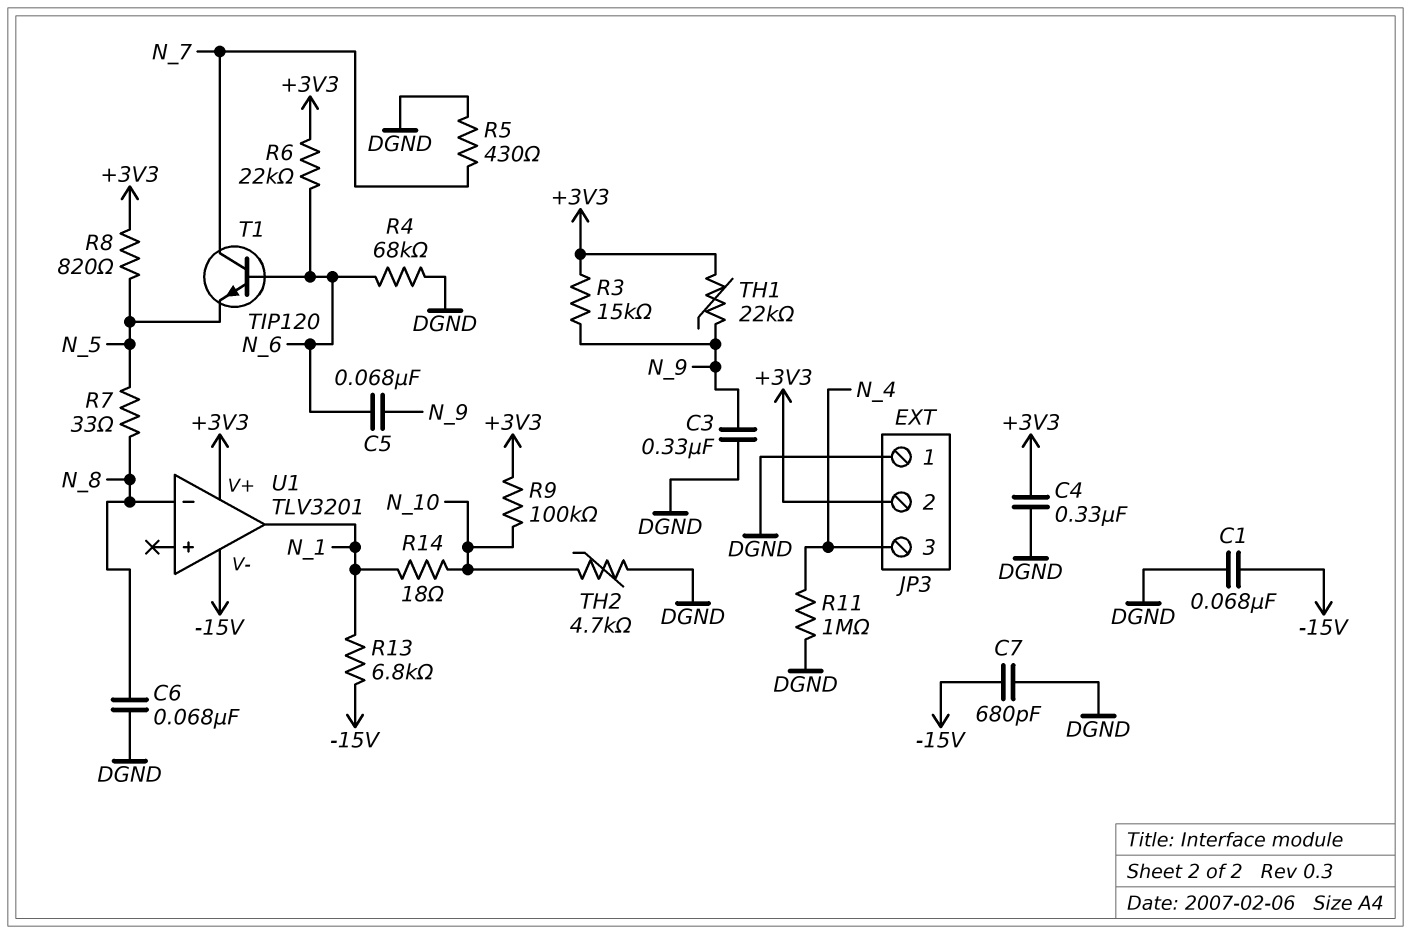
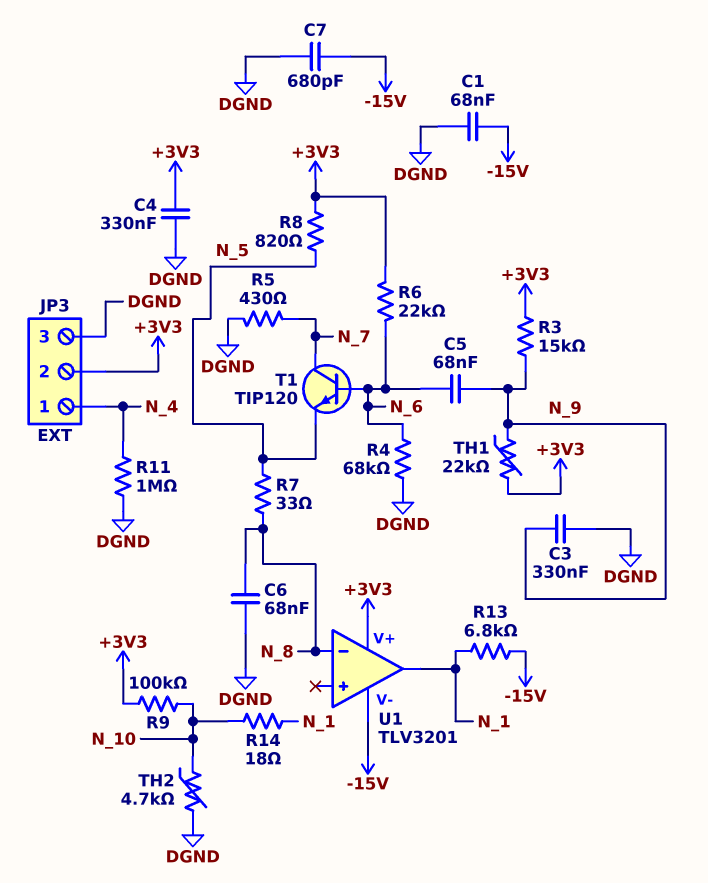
JP3 pin 1: DGND -> N_4
JP3 pin 3: N_4 -> DGND

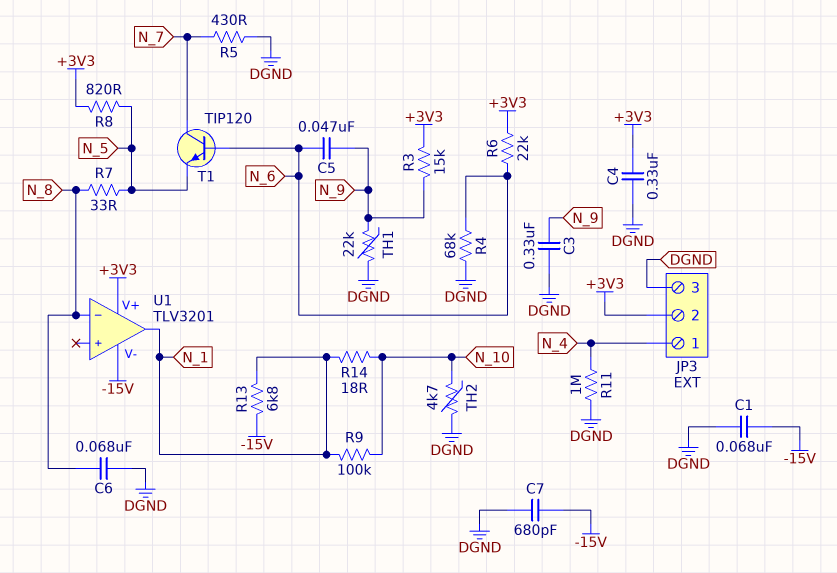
C5: 68nF (N_6, N_9) -> 47nF (N_6, N_9)
R9: 100k (+3V3, N_10) -> 100k (N_1, N_10)
TH1: 22k (+3V3, N_9) -> 22k (DGND, N_9)

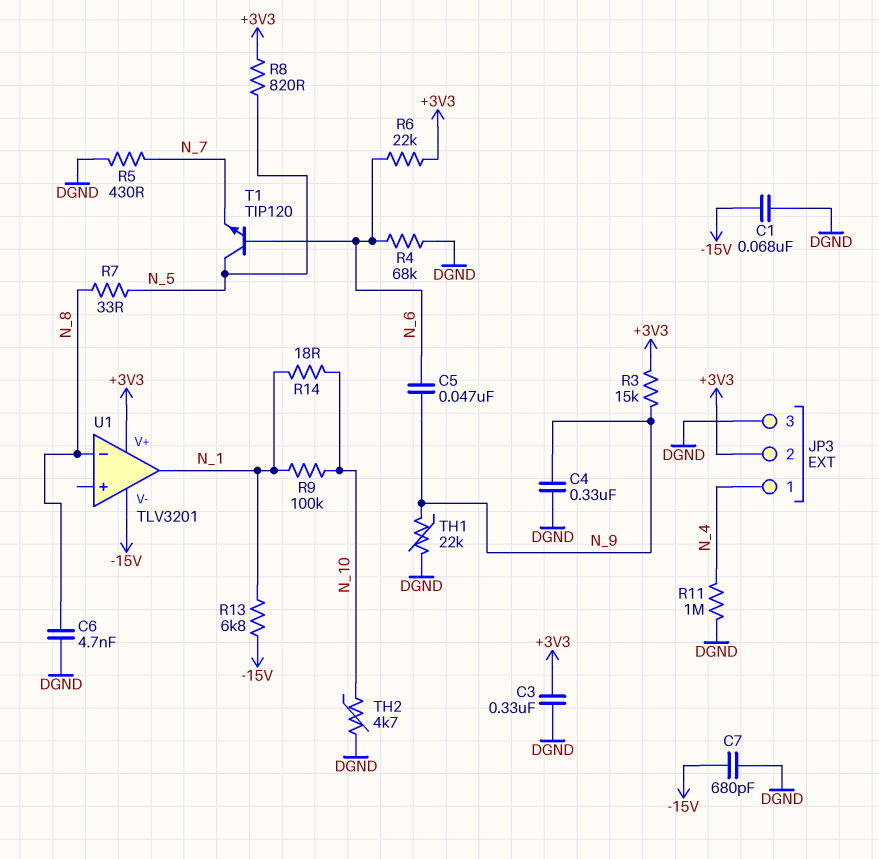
C3: 330nF (DGND, N_9) -> 330nF (+3V3, DGND)
C4: 330nF (+3V3, DGND) -> 330nF (DGND, N_9)
C6: 68nF (DGND, N_8) -> 4.7nF (DGND, N_8)
T1: NPN TIP120 (B N_6, C N_7, E N_5) -> NPN TIP120 (B N_6, C N_5, E N_7)

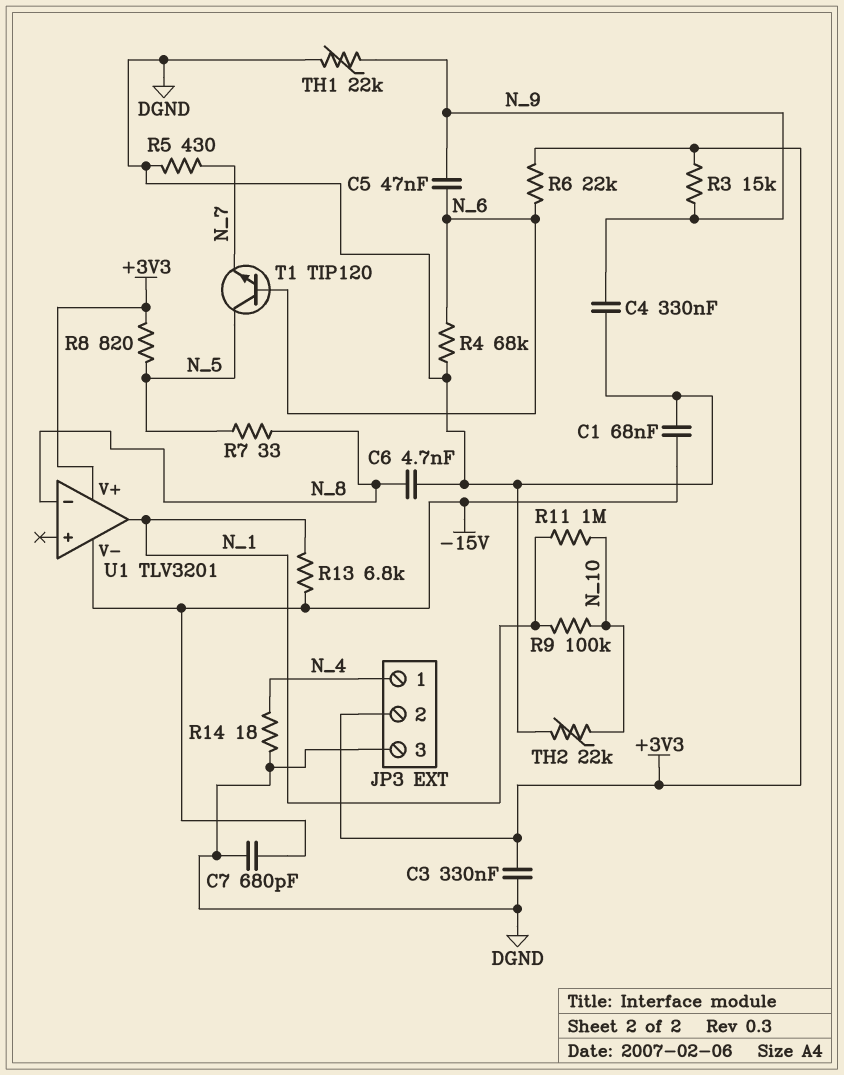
R11: 1M (DGND, N_4) -> 1M (N_1, N_10)
R14: 18 (N_1, N_10) -> 18 (DGND, N_4)
TH2: 4.7k (DGND, N_10) -> 22k (DGND, N_10)

